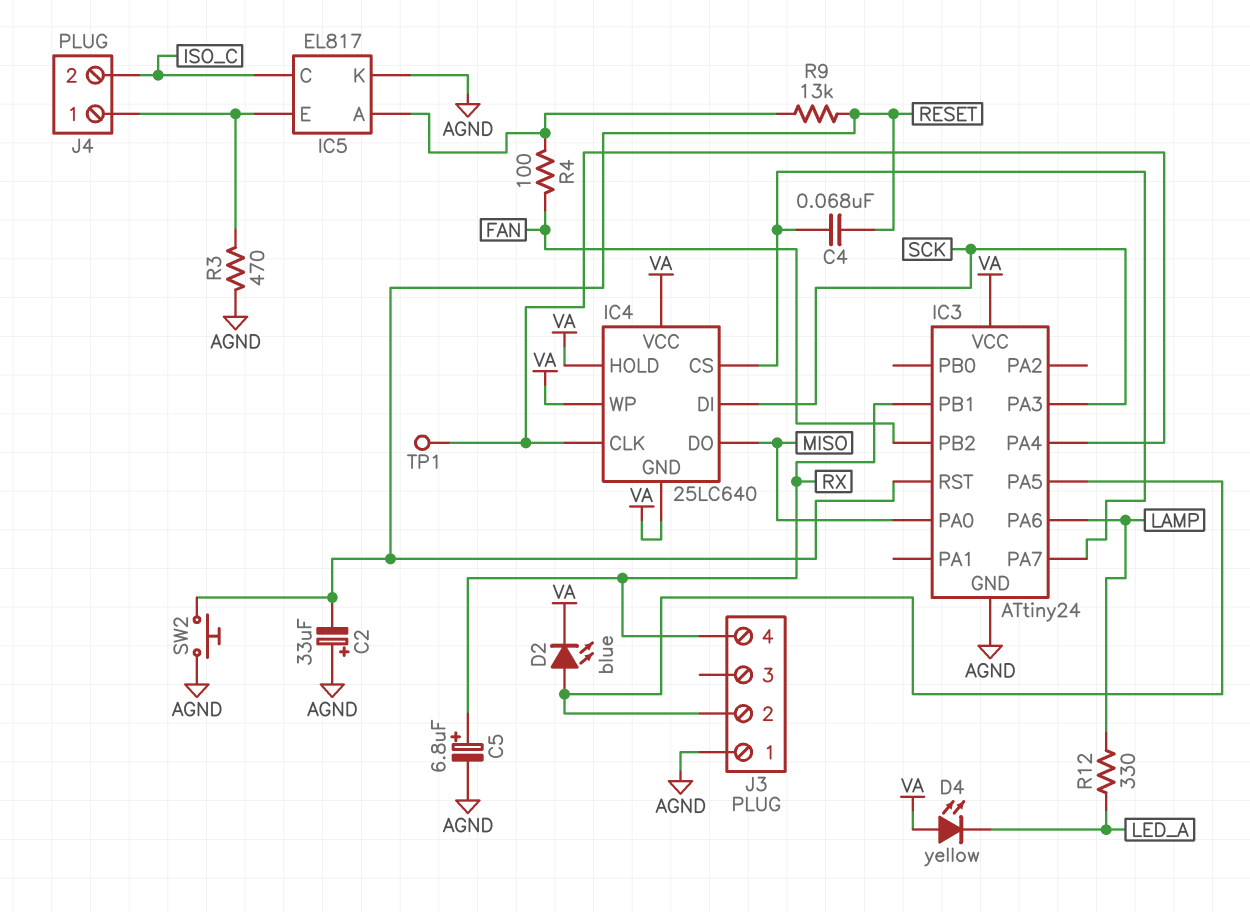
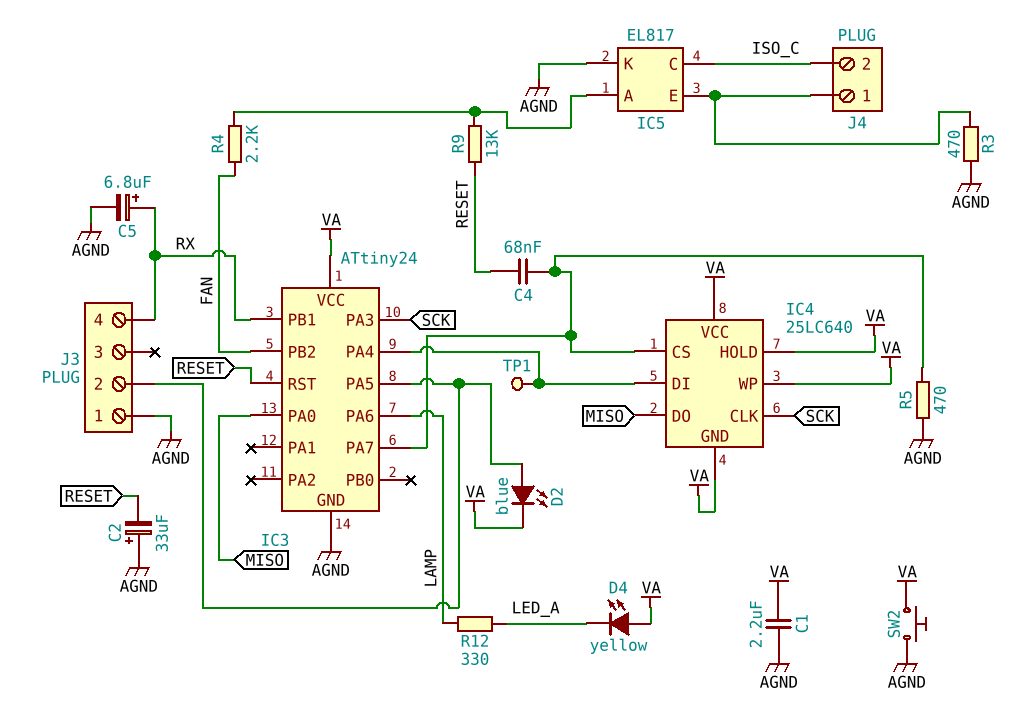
C1: none -> 2.2uF (AGND, VA)
IC4 pin CLK: IC3/PA4 -> SCK
IC4 pin DI: SCK -> IC3/PA4
R4: 100 (FAN, IC5/A) -> 2.2k (FAN, IC5/A)
R5: none -> 470 (AGND, IC3/PA7)
SW2: button (AGND, RESET) -> button (AGND, VA)

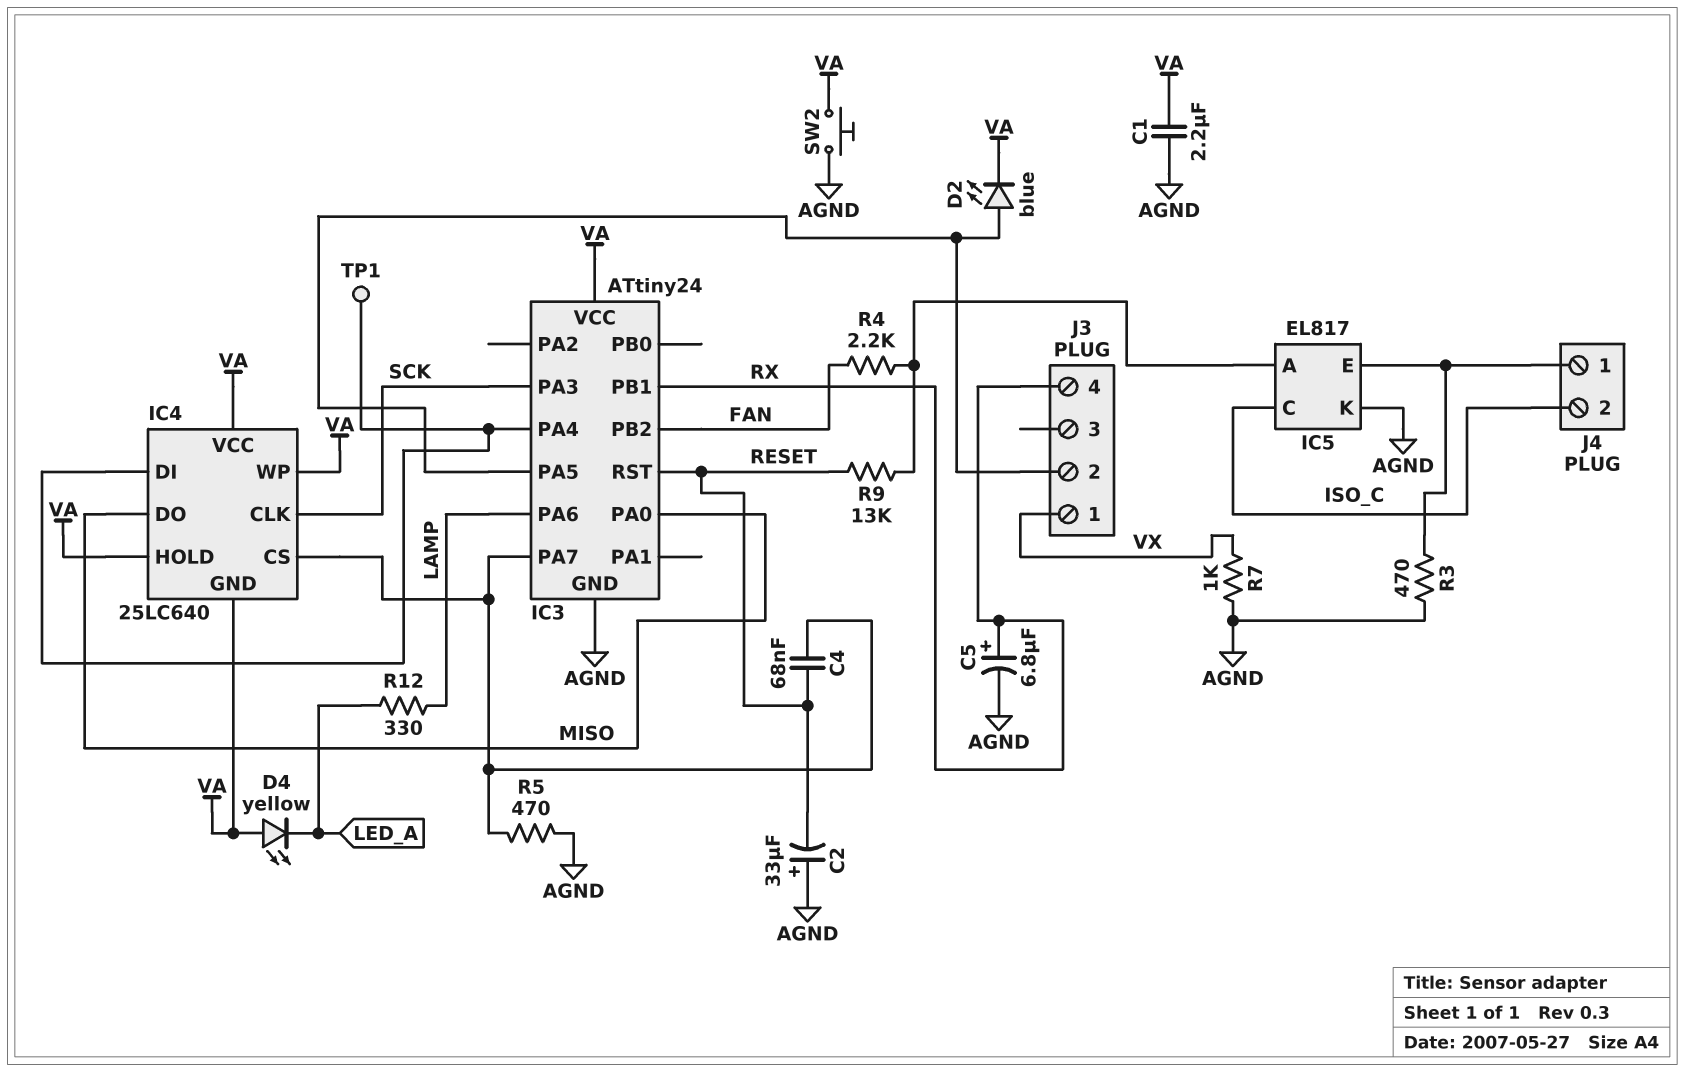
J3 pin 1: AGND -> VX
R7: none -> 1k (AGND, VX)

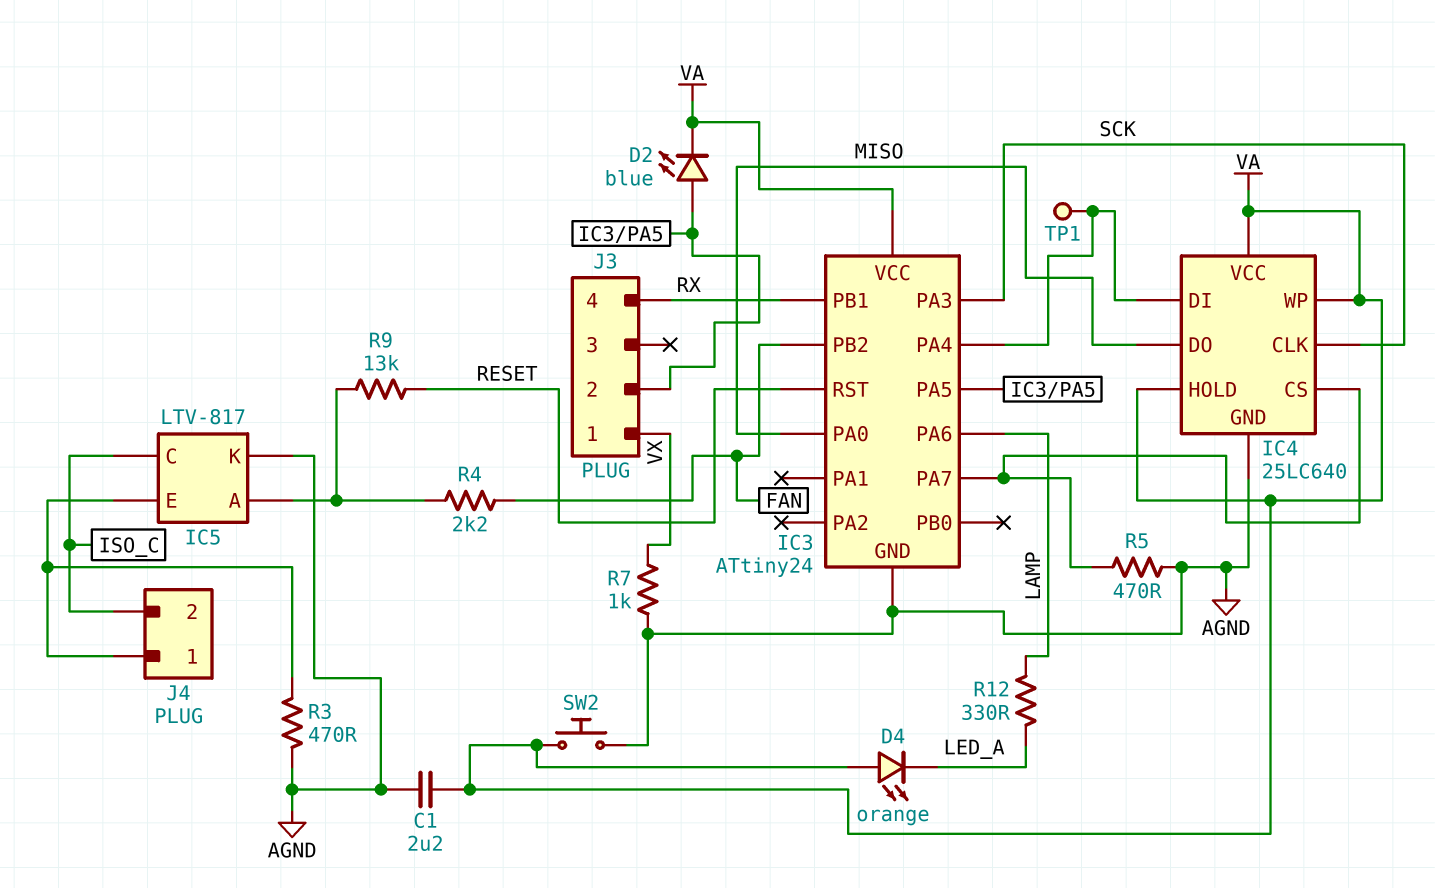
C2: 33uF (plus AGND, minus RESET) -> none
C4: 68nF (IC3/PA7, RESET) -> none
C5: 6.8uF (plus RX, minus AGND) -> none
D4: LED yellow (A VA, K LED_A) -> LED orange (A VA, K LED_A)
IC4 pin GND: VA -> AGND
IC5: EL817 -> LTV-817

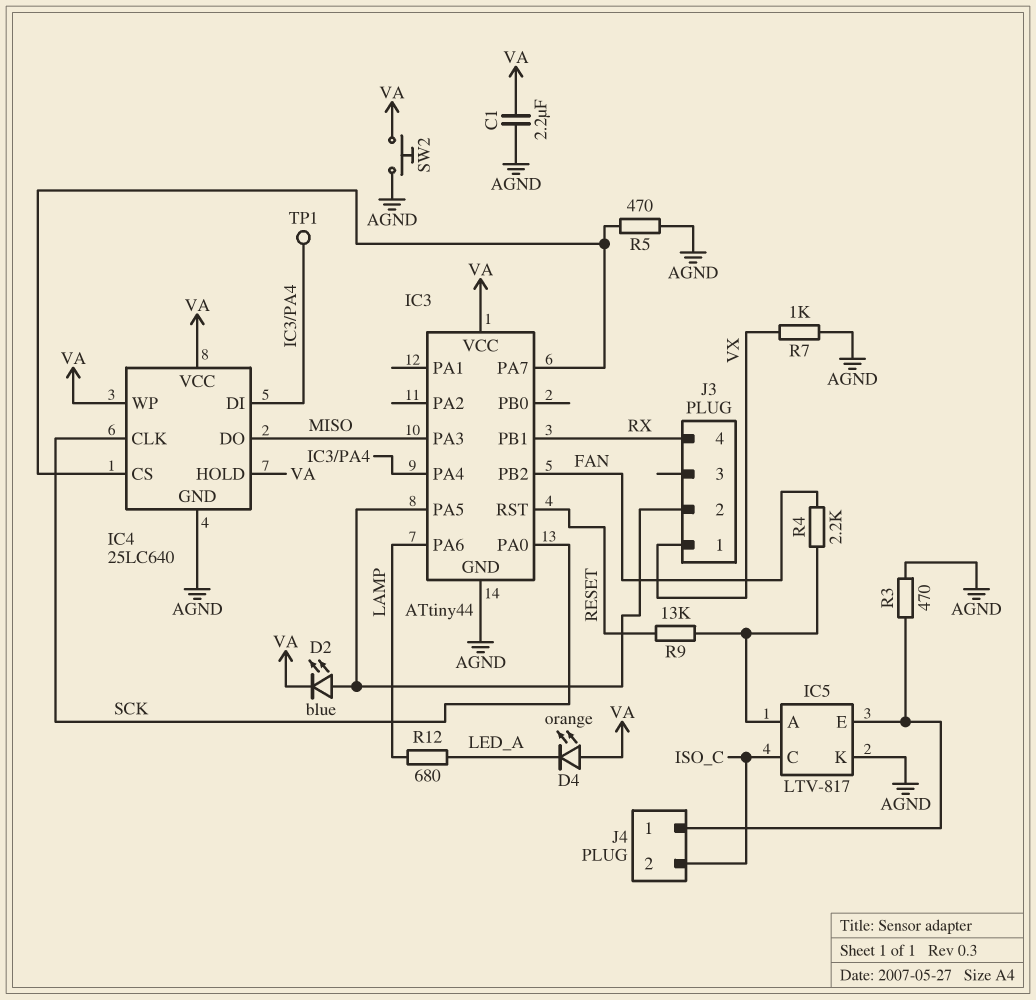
IC3: ATtiny24 -> ATtiny44
IC3 pin PA0: MISO -> SCK
IC3 pin PA3: SCK -> MISO
R12: 330 (LAMP, LED_A) -> 680 (LAMP, LED_A)

